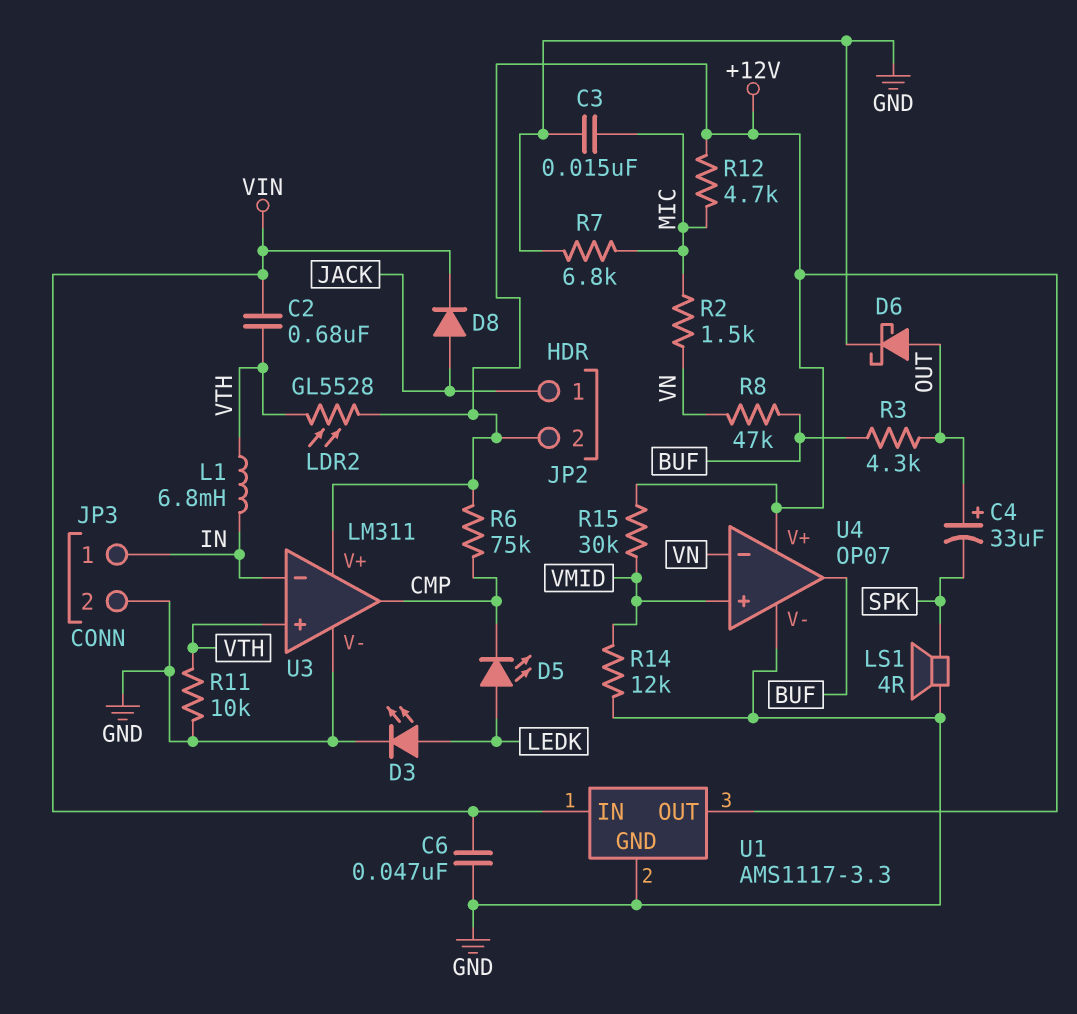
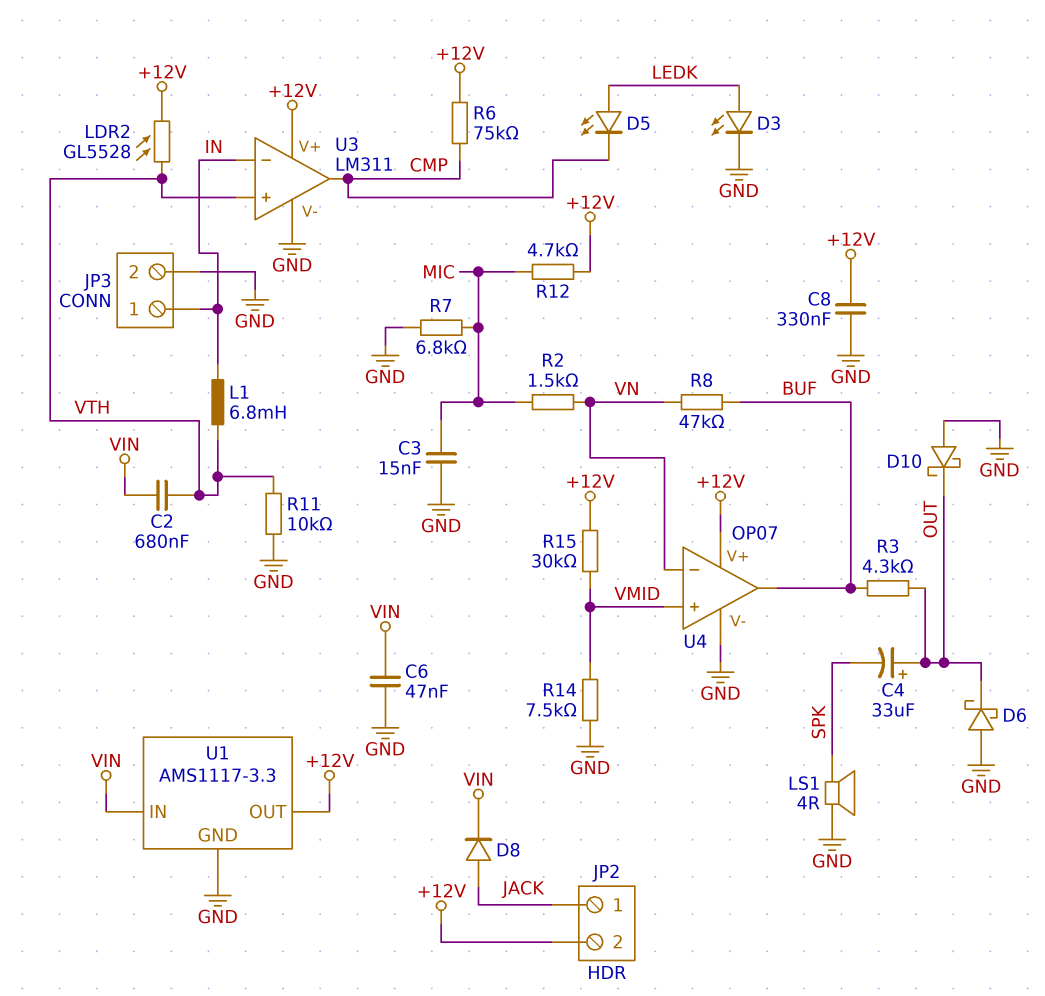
C8: none -> 330nF (+12V, GND)
D6: schottky (A OUT, K GND) -> schottky (A GND, K OUT)
D10: none -> schottky (A GND, K OUT)
R14: 12k (GND, VMID) -> 7.5k (GND, VMID)

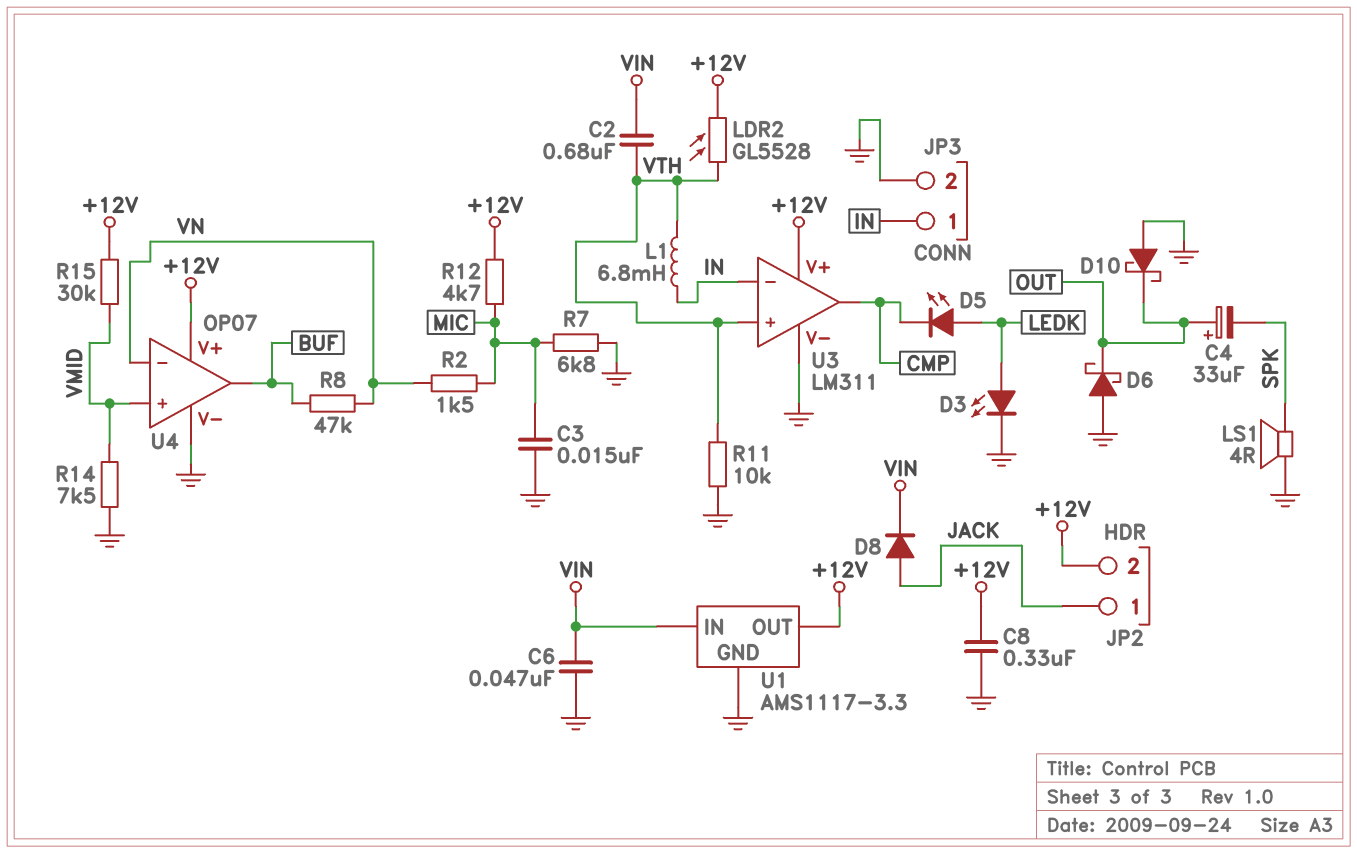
R3: 4.3k (BUF, OUT) -> none
R6: 75k (+12V, CMP) -> none

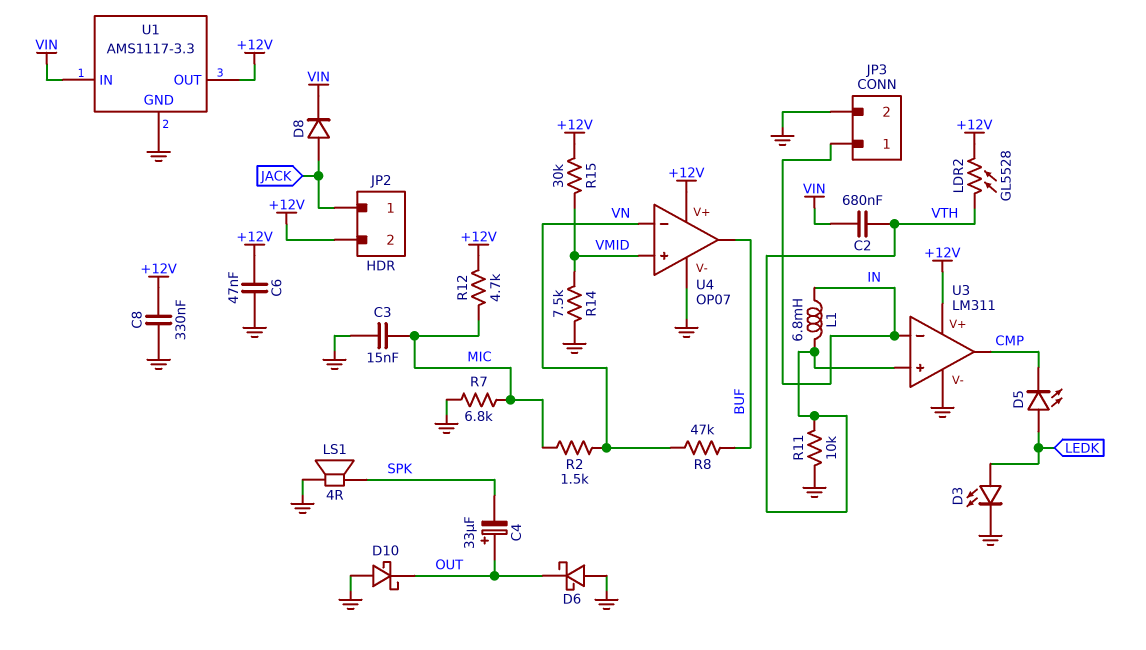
C6: 47nF (GND, VIN) -> 47nF (+12V, GND)

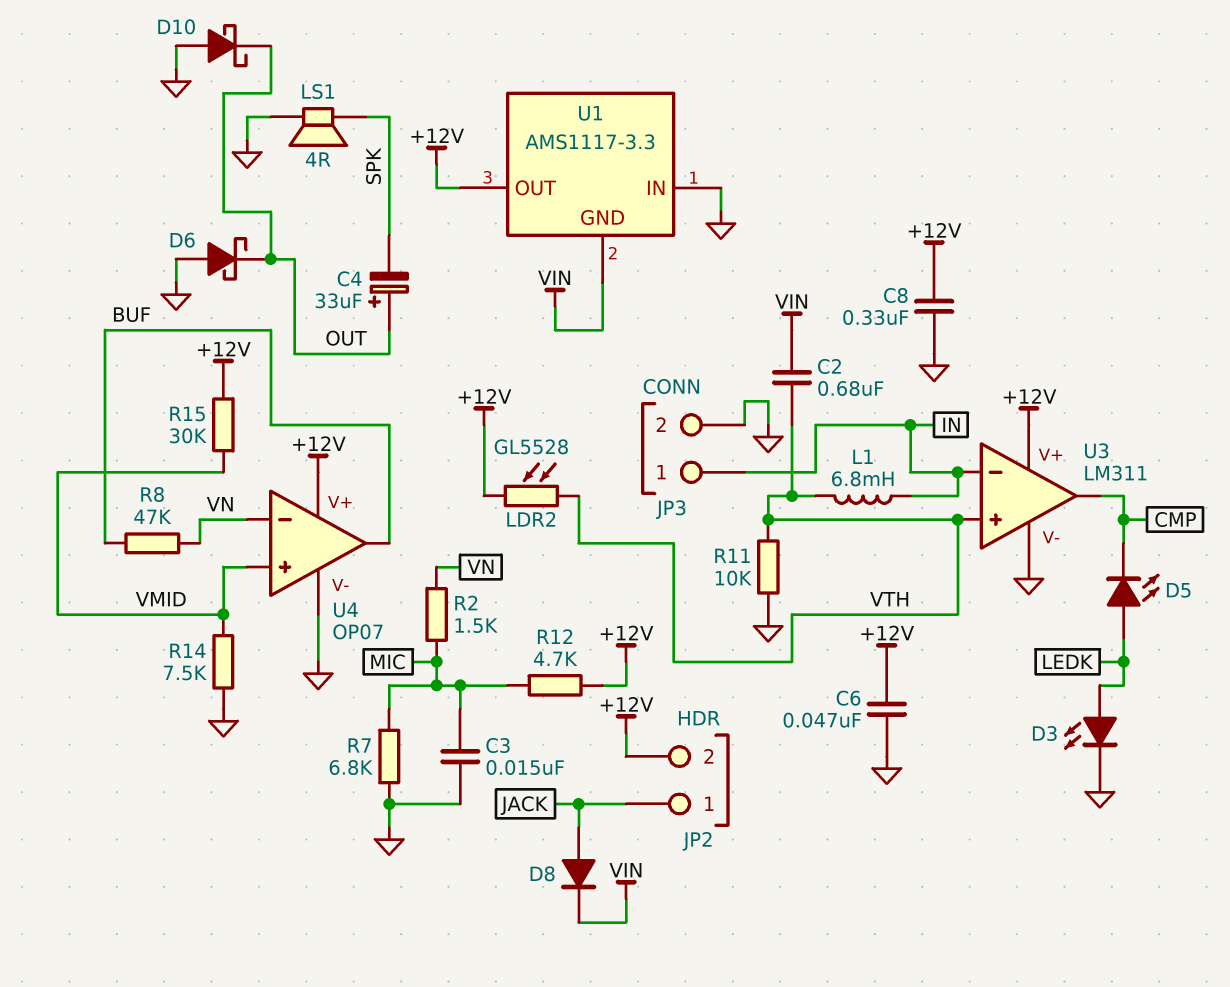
U1 pin GND: GND -> VIN
U1 pin IN: VIN -> GND

